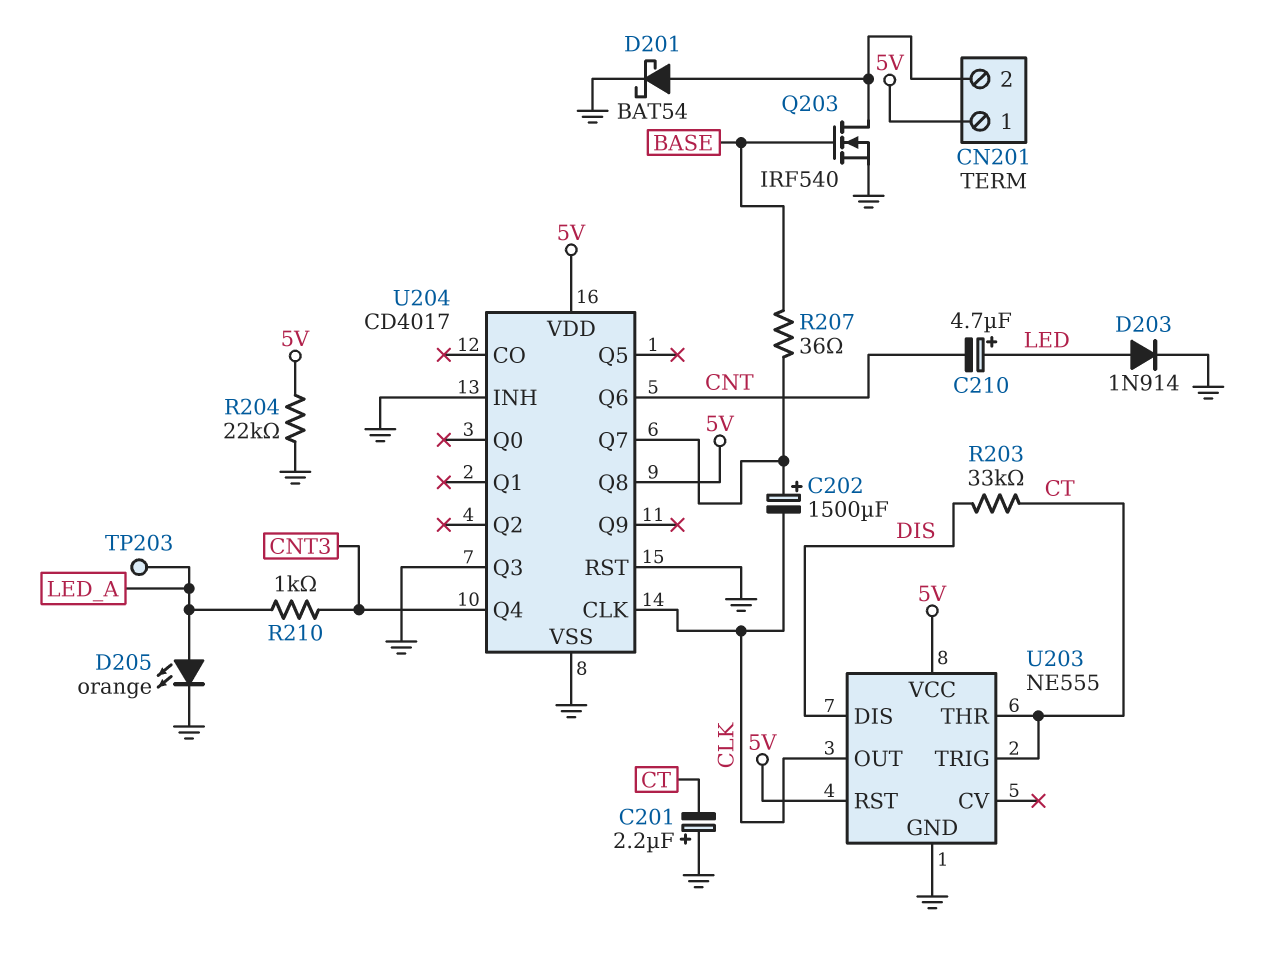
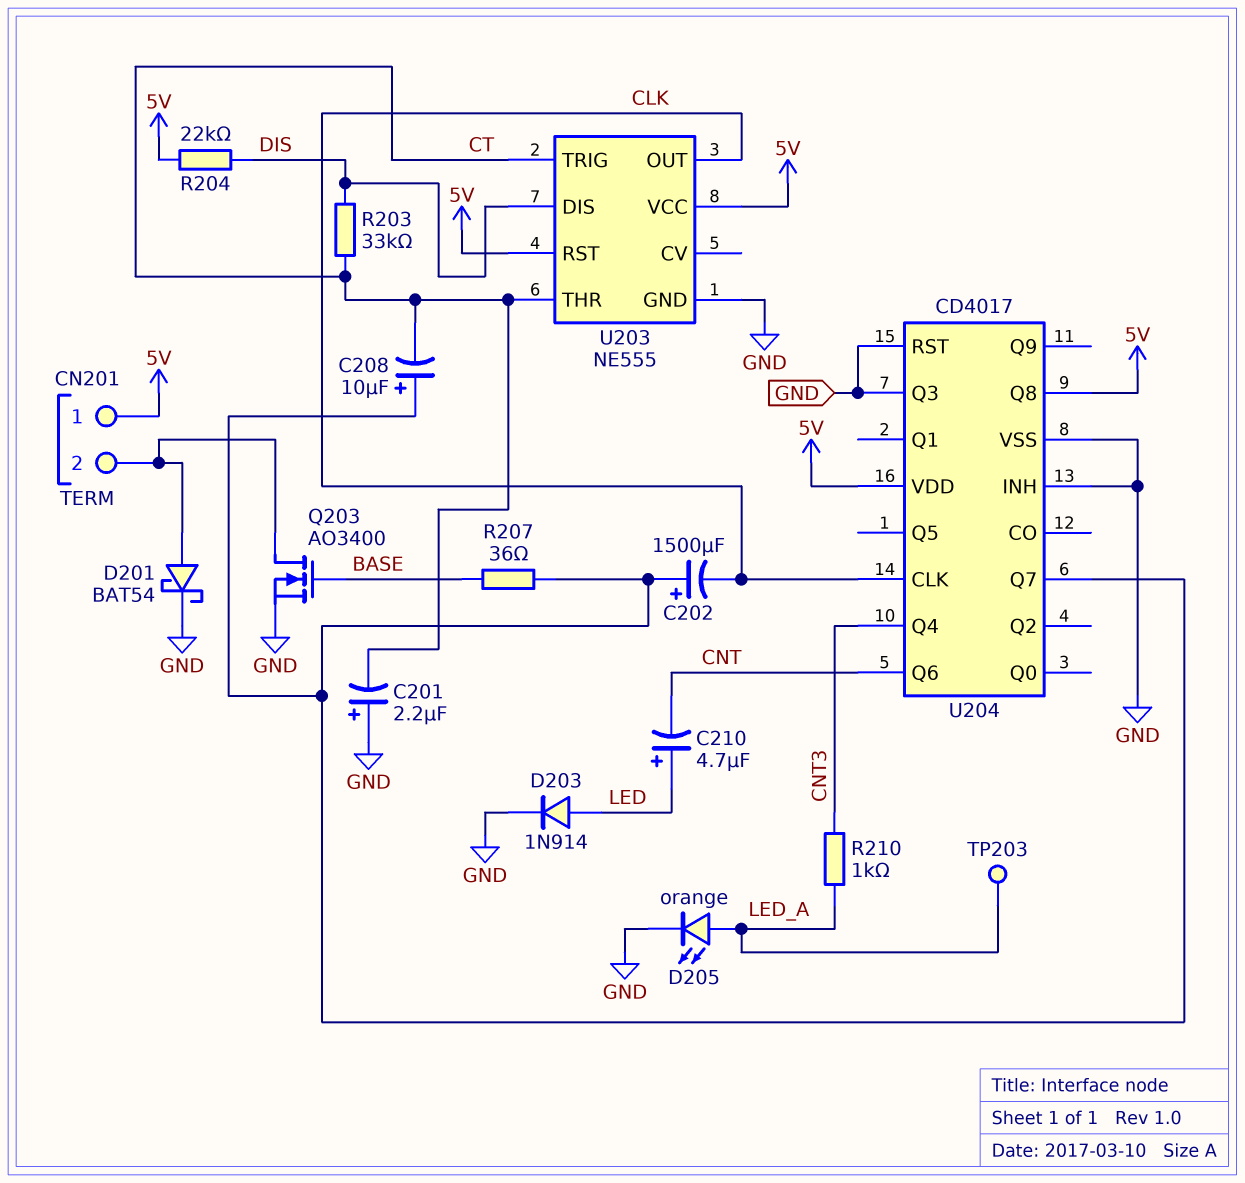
C208: none -> 10uF (plus U204/Q7, minus CT)
Q203: NMOS IRF540 (G BASE, D CN201/2, S GND) -> NMOS AO3400 (G BASE, D CN201/2, S GND)
R204: 22k (5V, GND) -> 22k (5V, DIS)

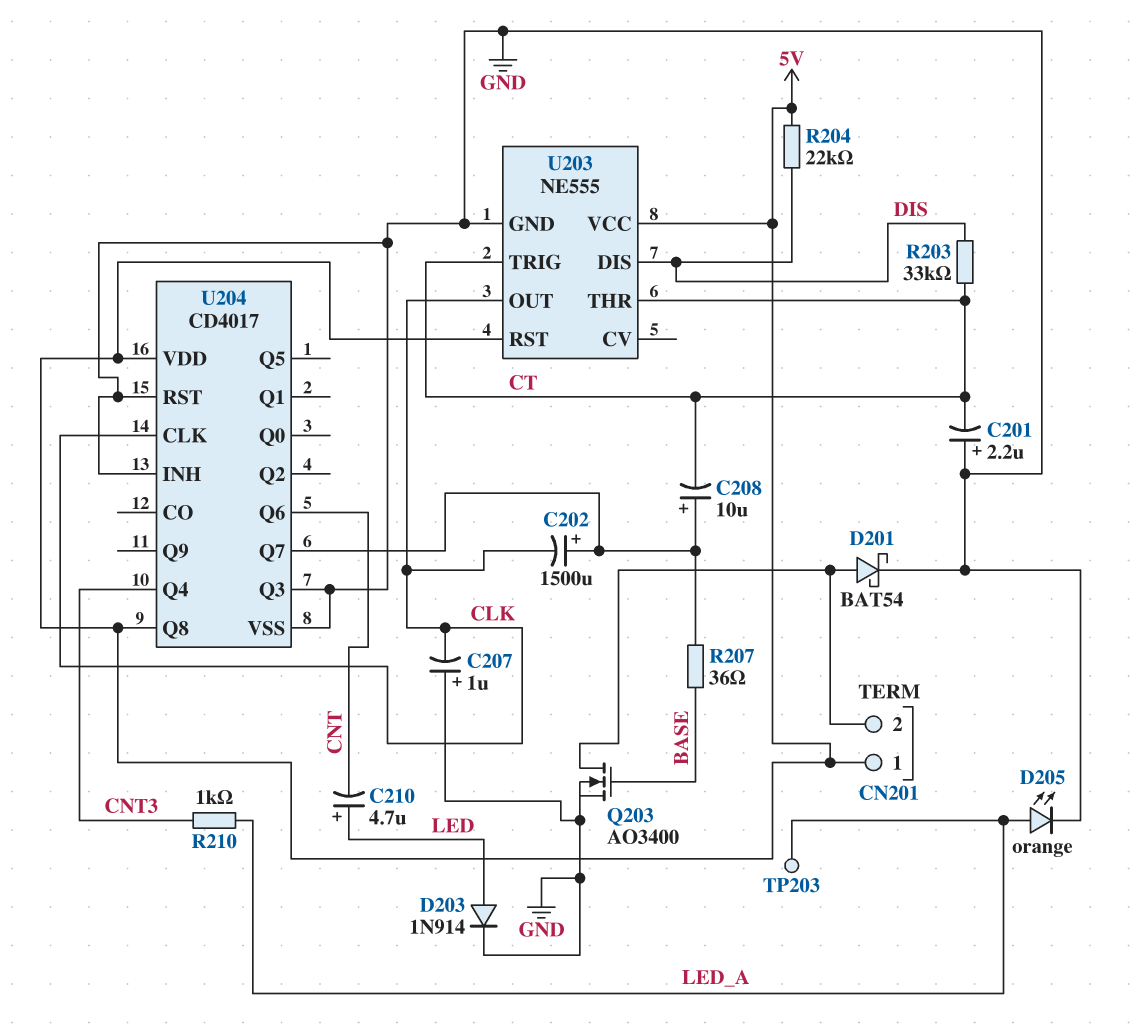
C207: none -> 1uF (plus GND, minus CLK)

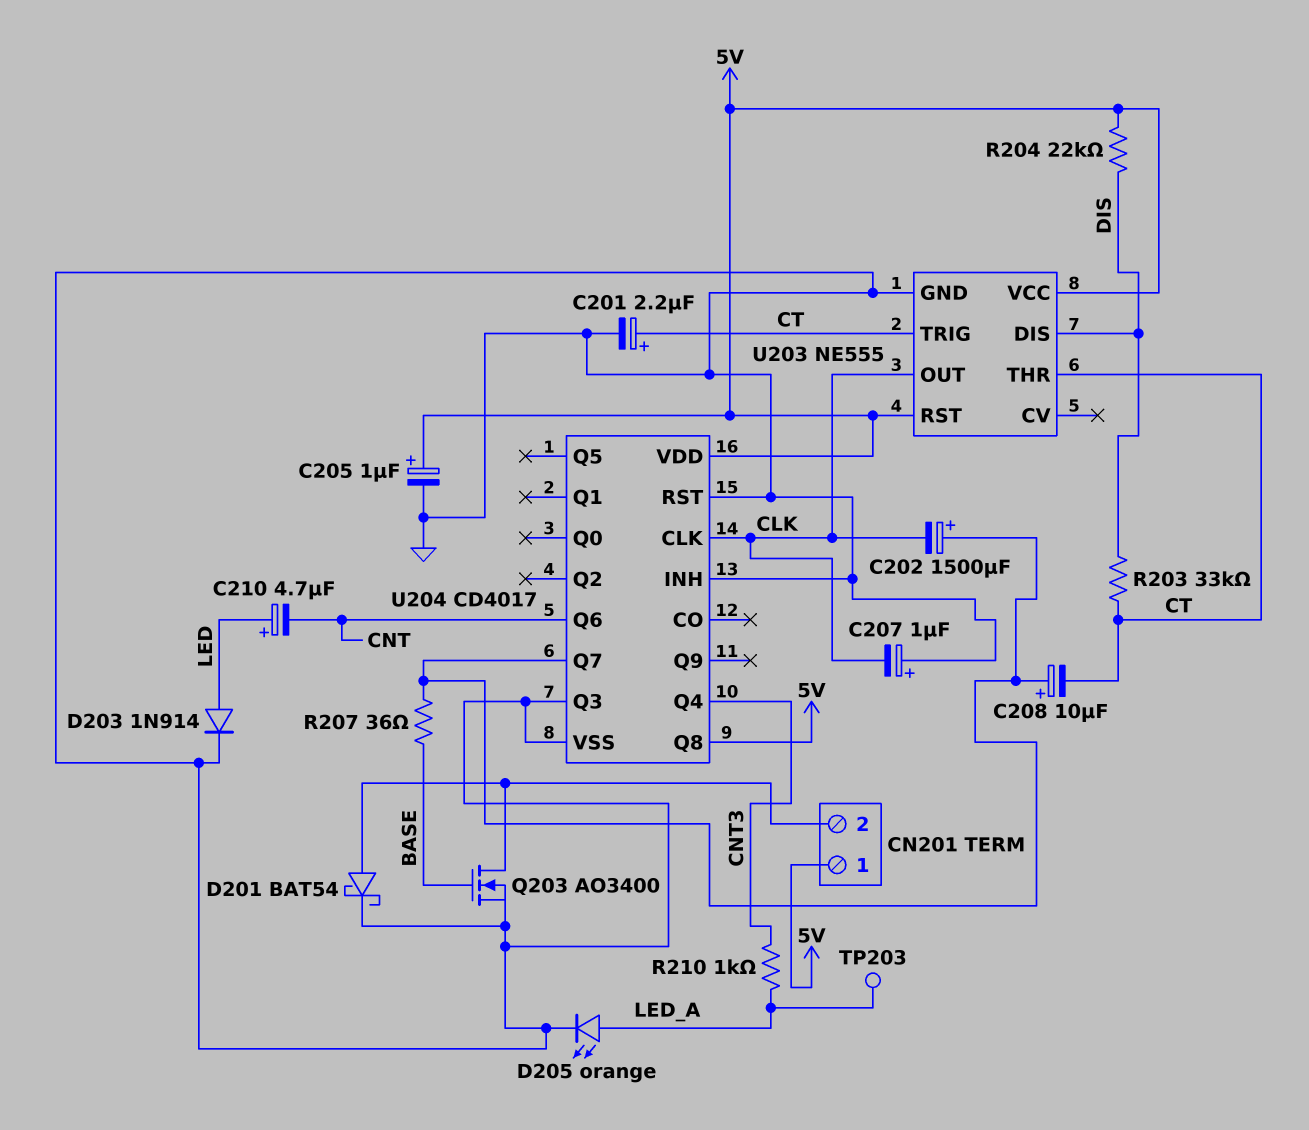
C201: 2.2uF (plus GND, minus CT) -> 2.2uF (plus CT, minus GND)
C205: none -> 1uF (plus 5V, minus GND)

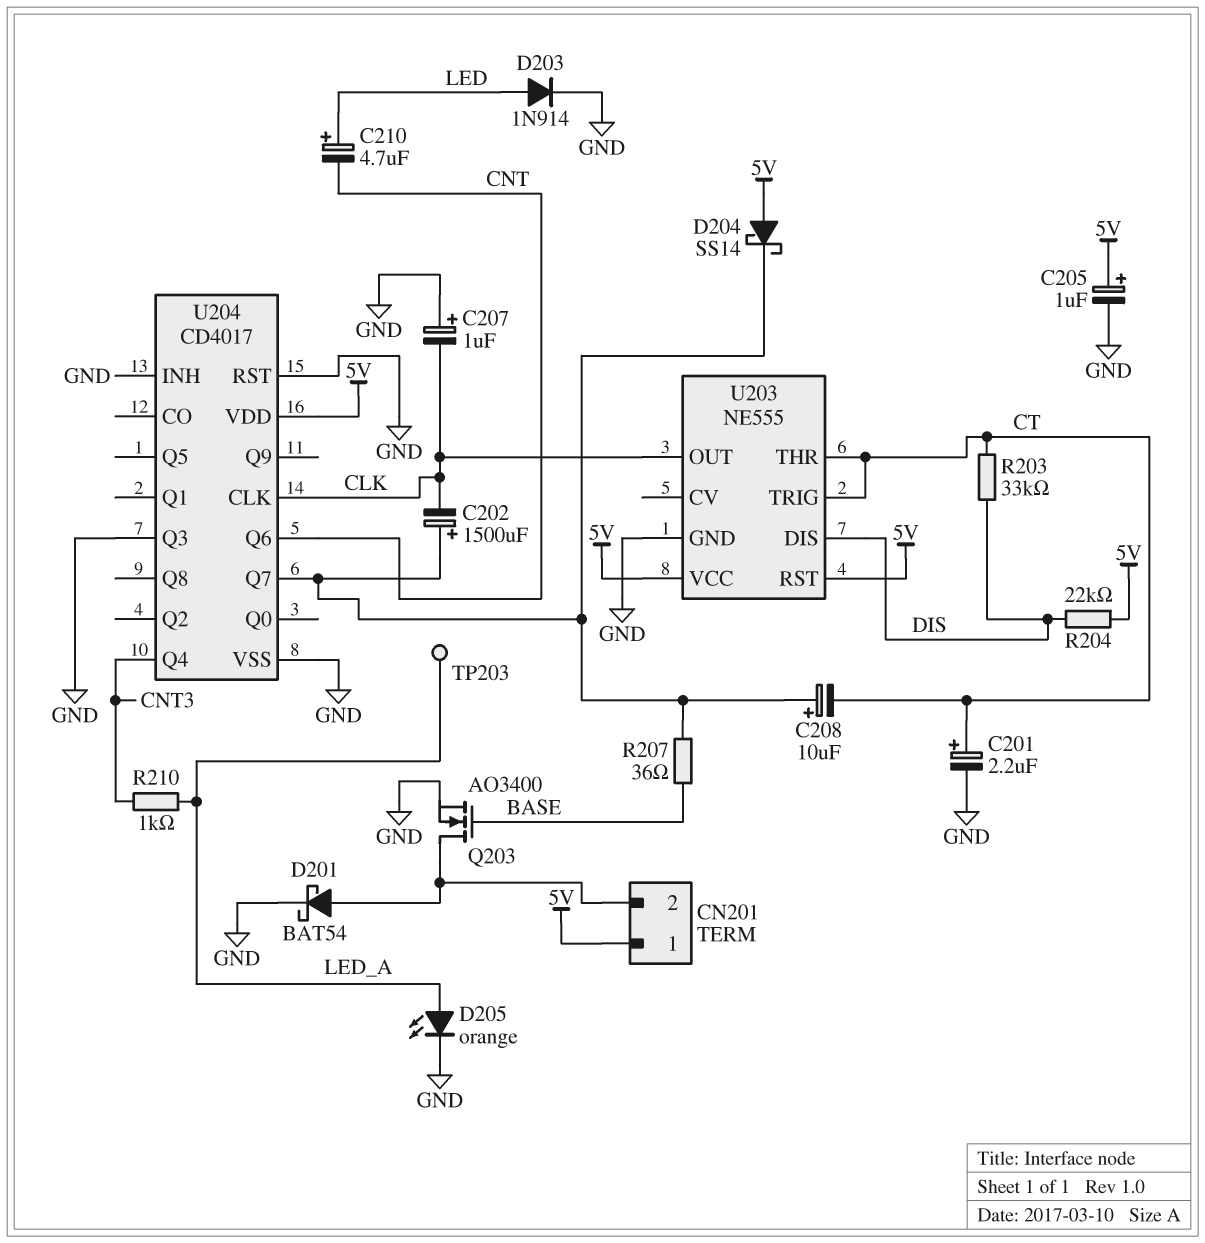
D204: none -> schottky SS14 (A 5V, K U204/Q7)
U204 pin Q8: 5V -> none

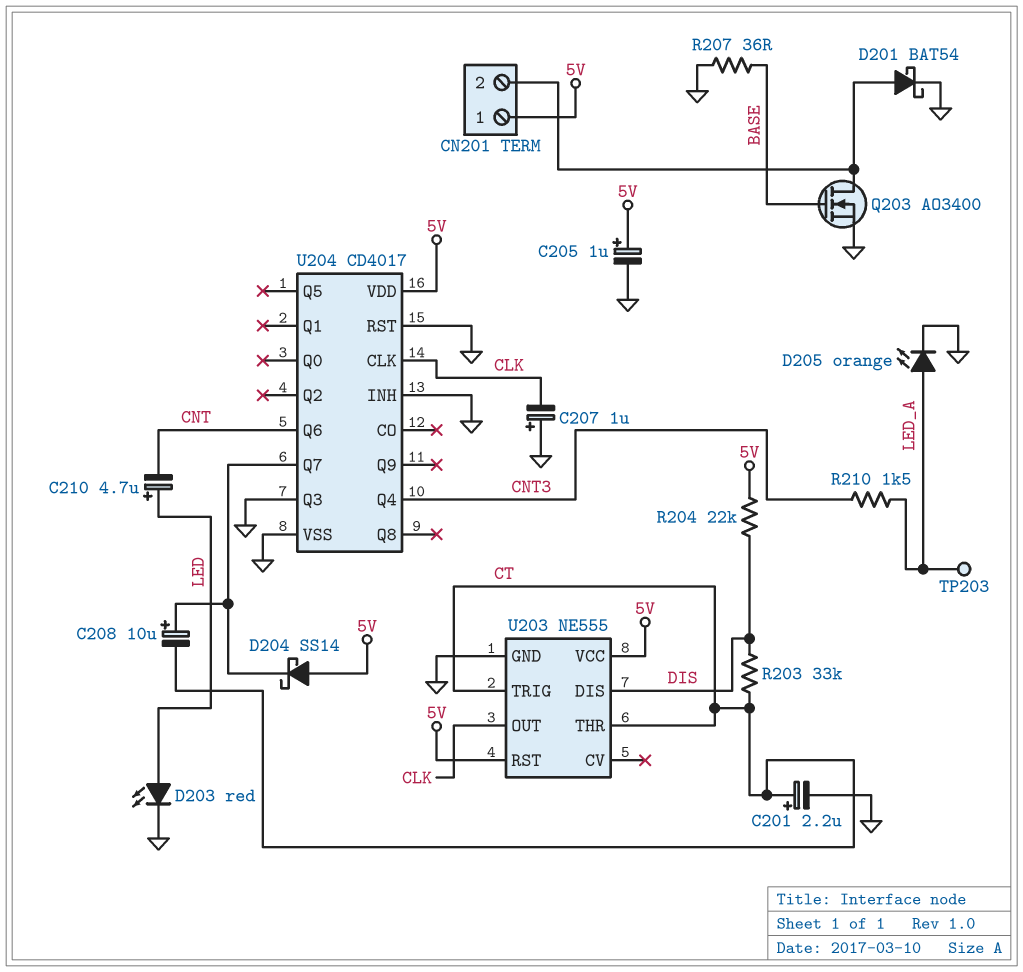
C202: 1500uF (plus U204/Q7, minus CLK) -> none
D203: diode 1N914 (A LED, K GND) -> LED red (A LED, K GND)
R207: 36 (BASE, U204/Q7) -> 36 (BASE, GND)
R210: 1k (CNT3, LED_A) -> 1.5k (CNT3, LED_A)

